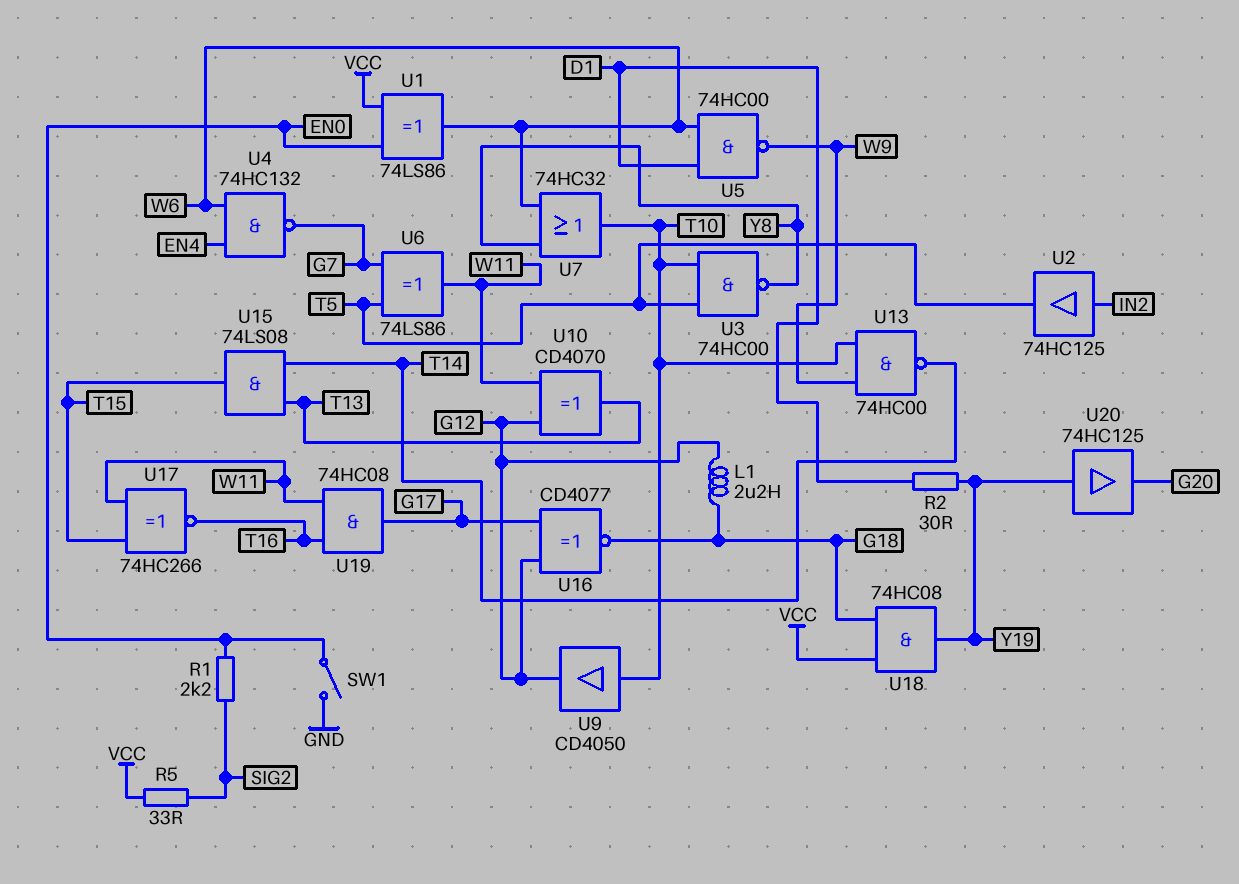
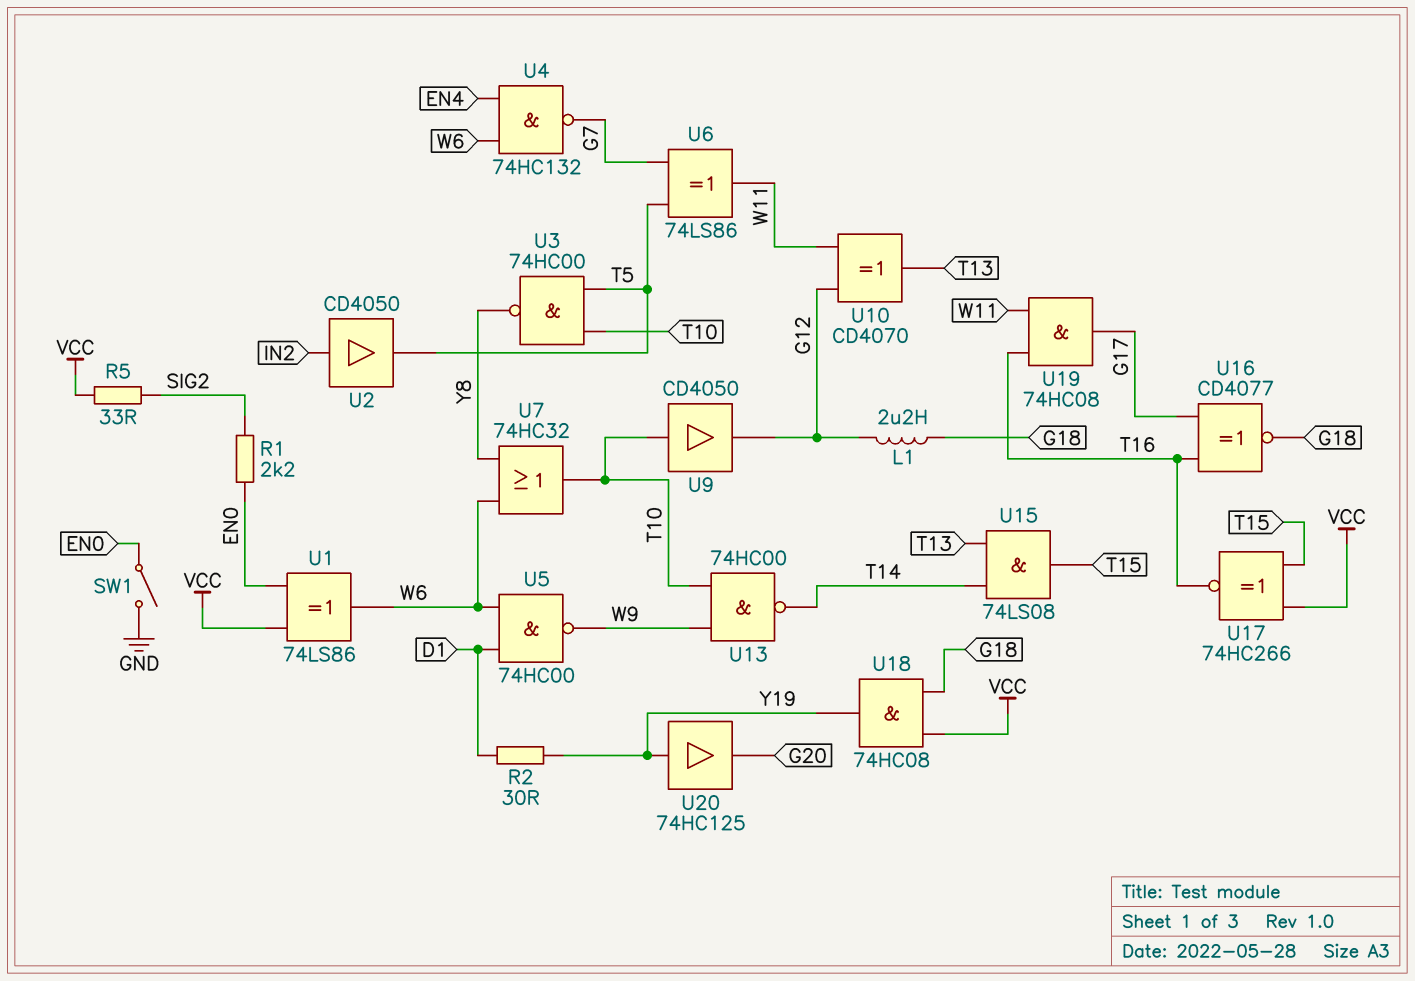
U2: buffer 74HC125 (in IN2, out T5) -> buffer CD4050 (in IN2, out T5)
U16: XNOR CD4077 (in G12, in G17, out G18) -> XNOR CD4077 (in G17, in T16, out G18)
U17: XNOR 74HC266 (in T15, in W11, out T16) -> XNOR 74HC266 (in T15, in VCC, out T16)

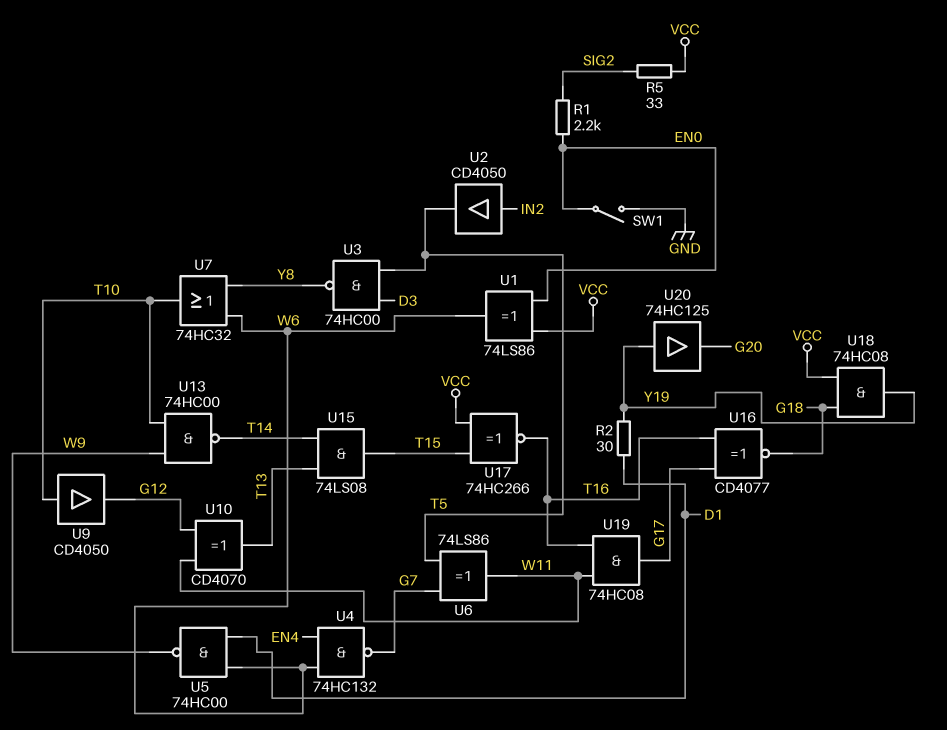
L1: 2.2uH (G12, G18) -> none
U3: NAND 74HC00 (in T5, in T10, out Y8) -> NAND 74HC00 (in D3, in T5, out Y8)

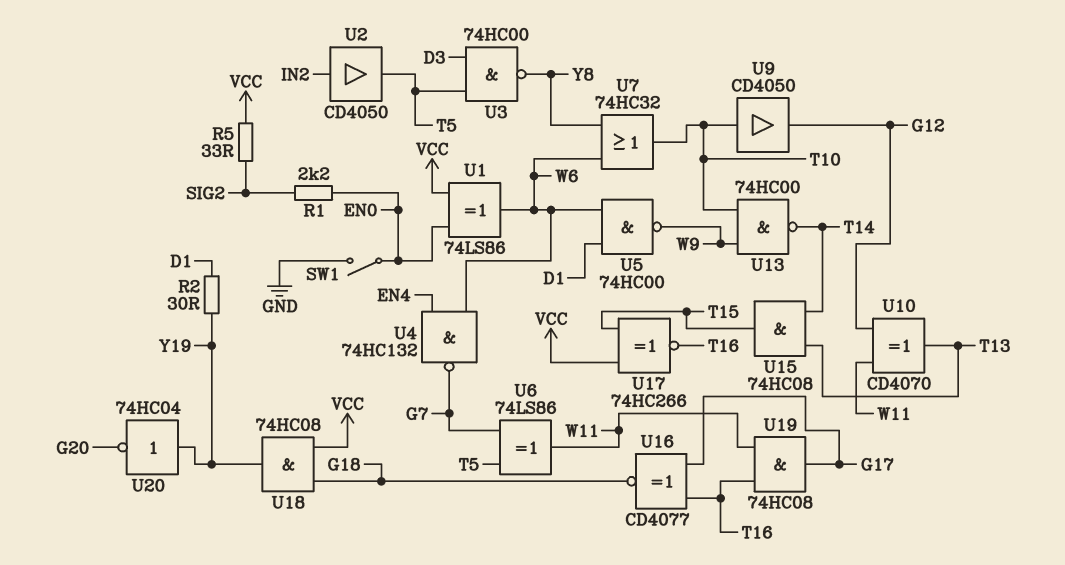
U15: AND 74LS08 (in T13, in T14, out T15) -> AND 74HC08 (in T13, in T14, out T15)
U20: buffer 74HC125 (in Y19, out G20) -> NOT 74HC04 (in Y19, out G20)

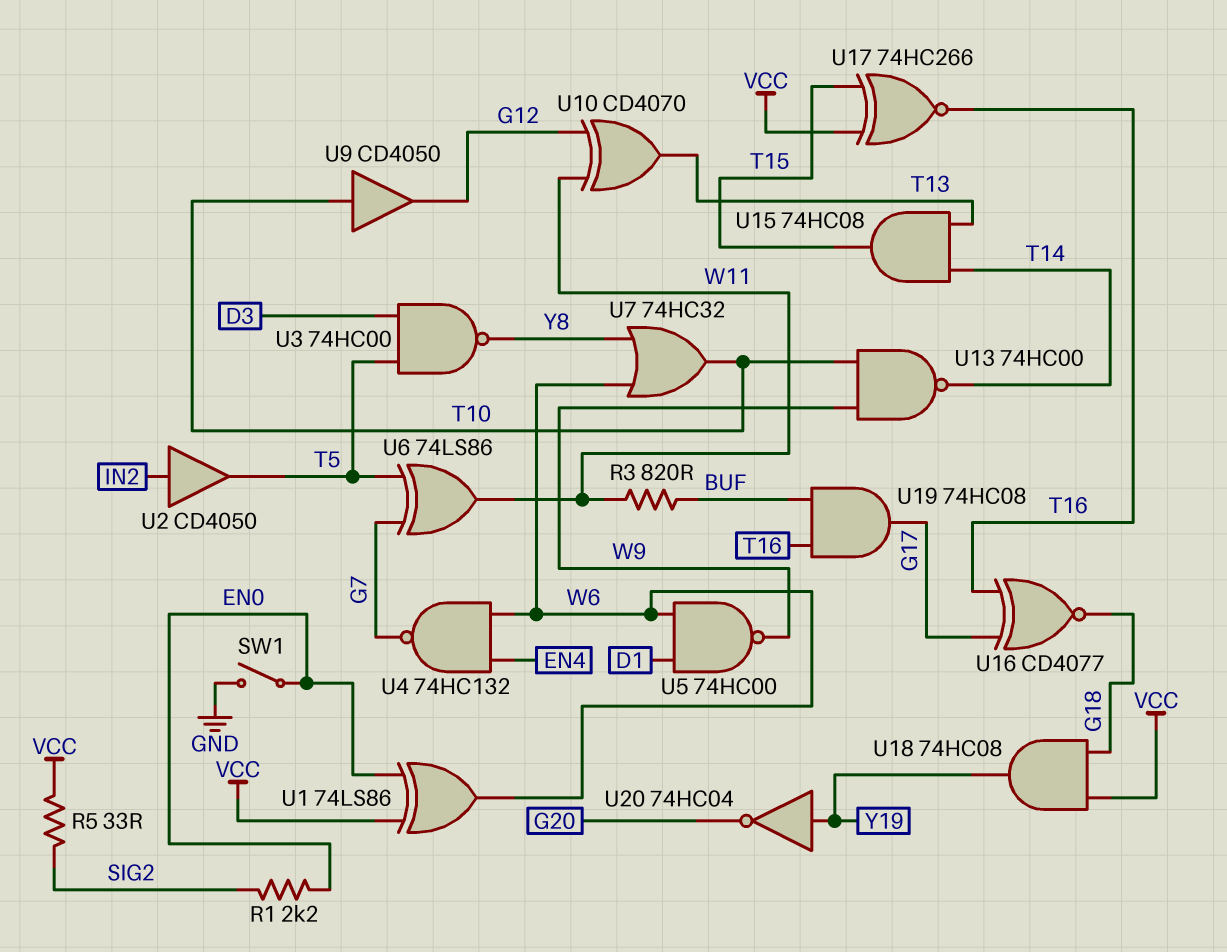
R2: 30 (D1, Y19) -> none
R3: none -> 820 (BUF, W11)
U19: AND 74HC08 (in T16, in W11, out G17) -> AND 74HC08 (in BUF, in T16, out G17)

